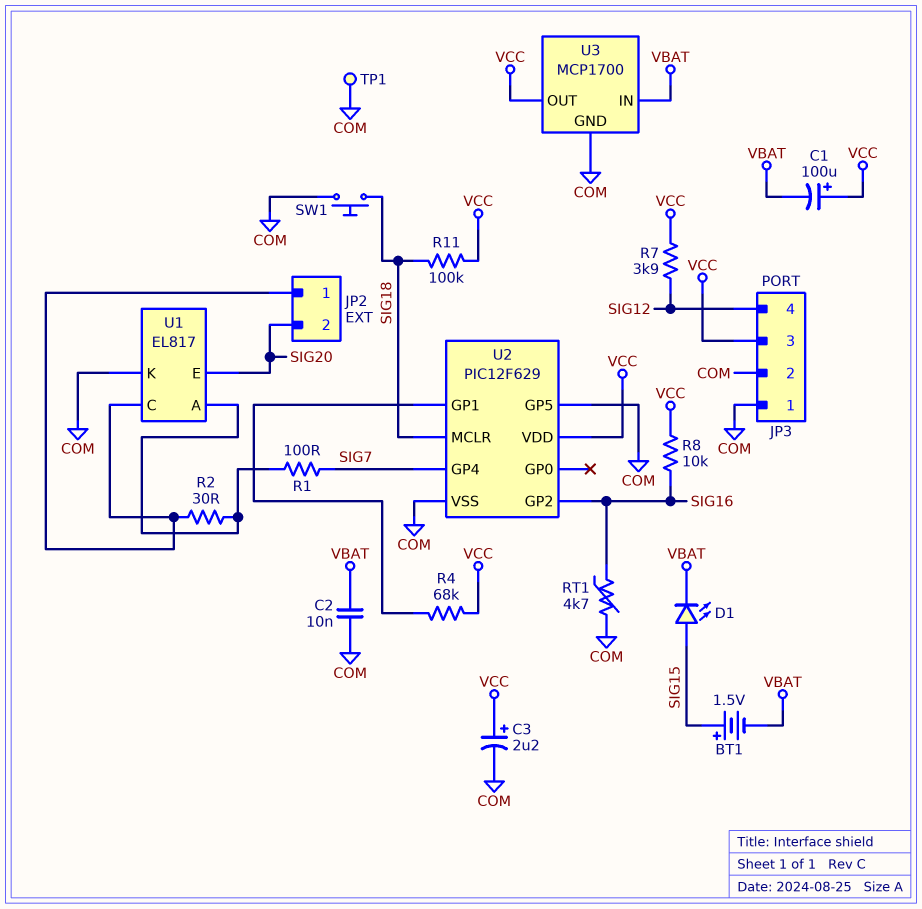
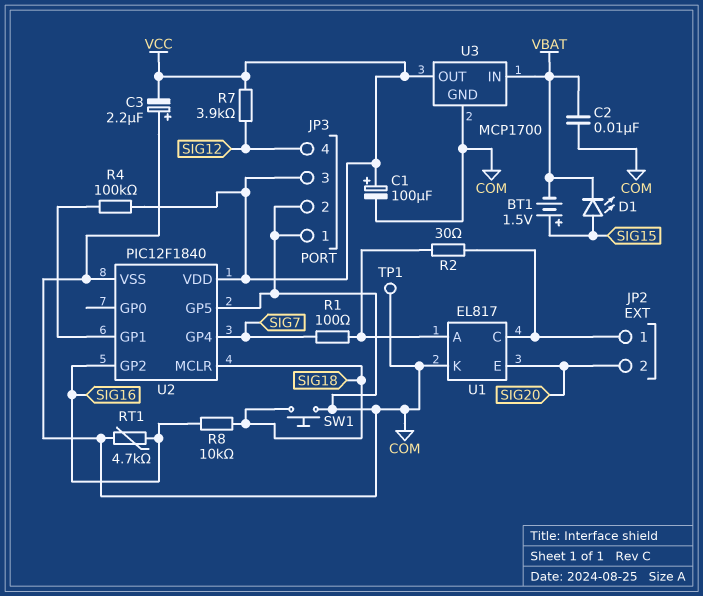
C1: 100uF (plus VCC, minus VBAT) -> 100uF (plus VCC, minus COM)
C3: 2.2uF (plus VCC, minus COM) -> 2.2uF (plus COM, minus VCC)
R4: 68k (U2/GP1, VCC) -> 100k (U2/GP1, VCC)
R8: 10k (SIG16, VCC) -> 10k (SIG16, SIG18)
R11: 100k (SIG18, VCC) -> none
U2: PIC12F629 -> PIC12F1840

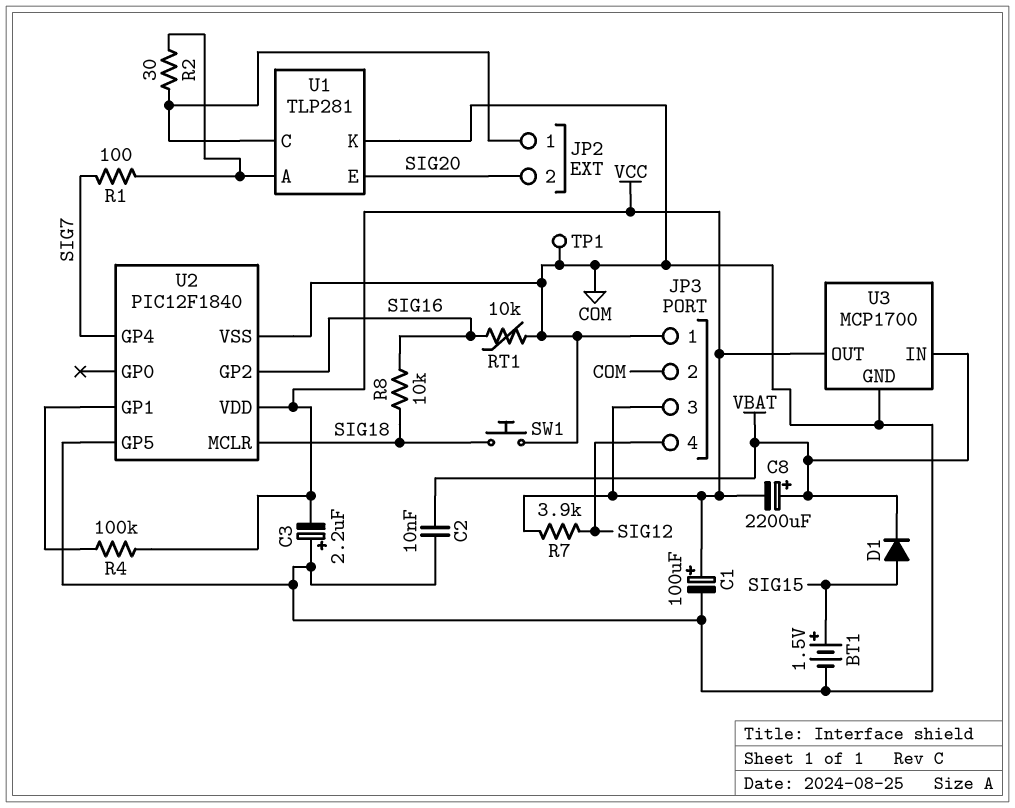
BT1: 1.5V (plus SIG15, minus VBAT) -> 1.5V (plus SIG15, minus COM)
C8: none -> 2200uF (plus VBAT, minus VCC)
D1: LED (A SIG15, K VBAT) -> diode (A SIG15, K VBAT)
RT1: 4.7k (COM, SIG16) -> 10k (COM, SIG16)
U1: EL817 -> TLP281

